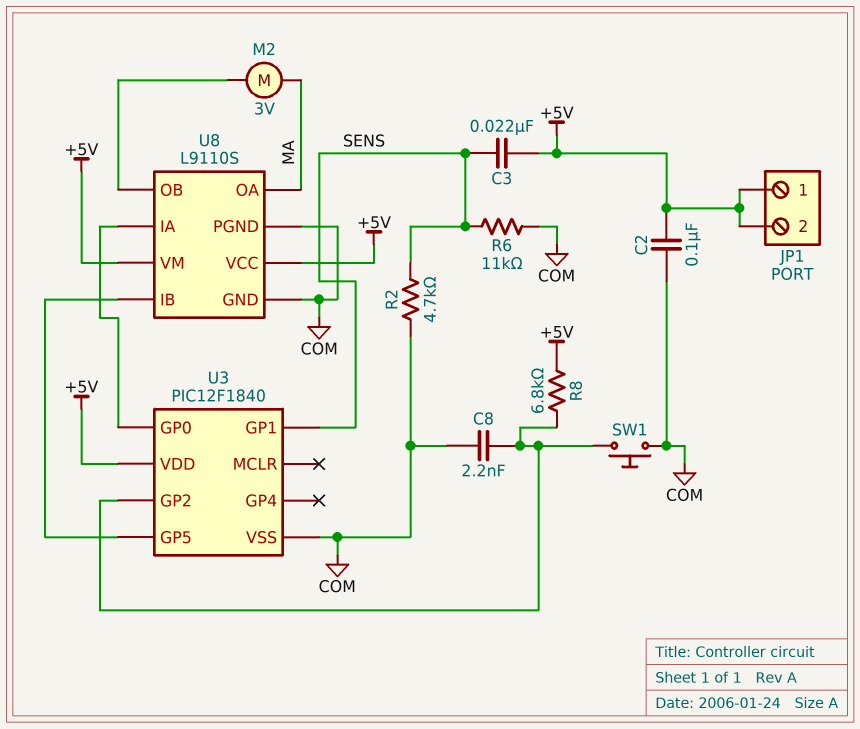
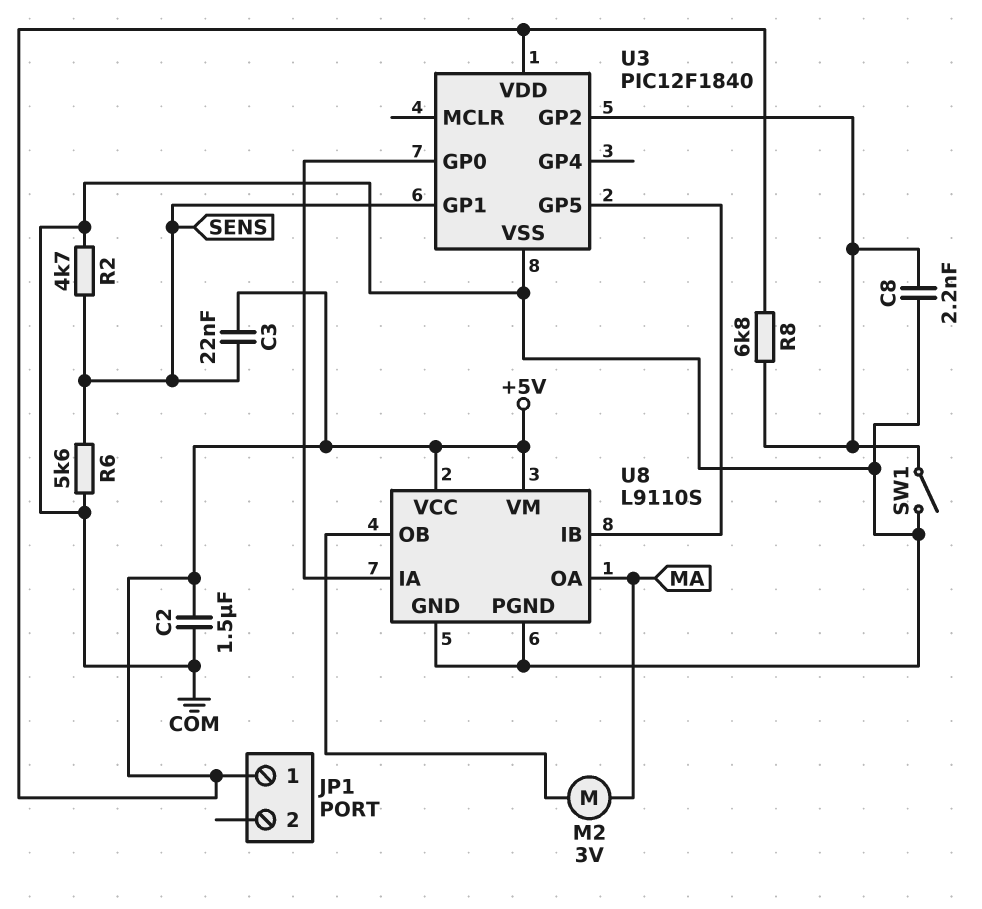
C2: 100nF (+5V, COM) -> 1.5uF (+5V, COM)
JP1 pin 2: +5V -> none
R6: 11k (COM, SENS) -> 5.6k (COM, SENS)
SW1: button (COM, U3/GP2) -> switch (COM, U3/GP2)

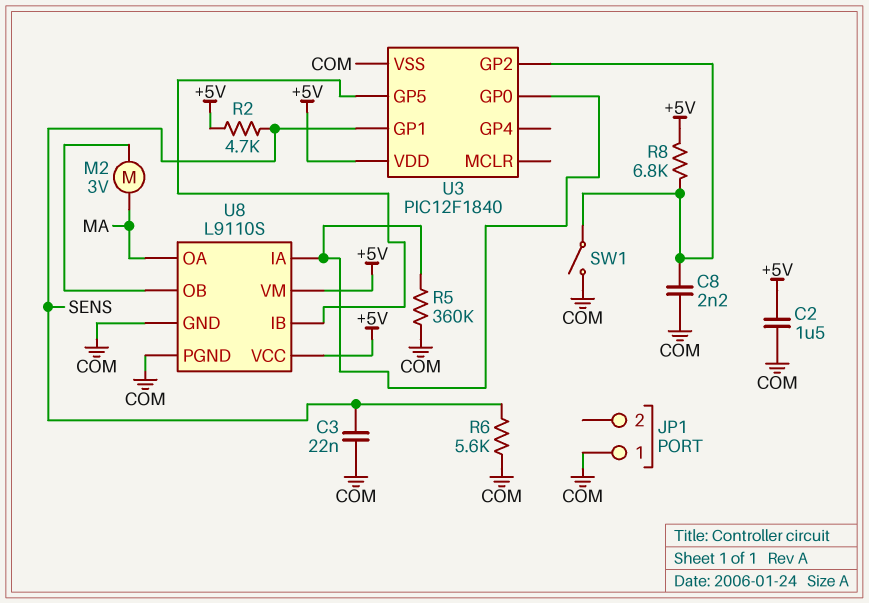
C3: 22nF (+5V, SENS) -> 22nF (COM, SENS)
JP1 pin 1: +5V -> COM
R2: 4.7k (COM, SENS) -> 4.7k (+5V, SENS)
R5: none -> 360k (COM, U3/GP0)

